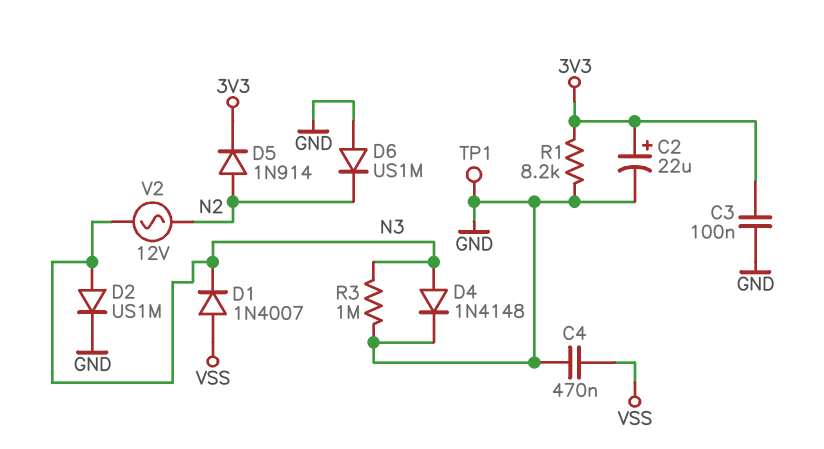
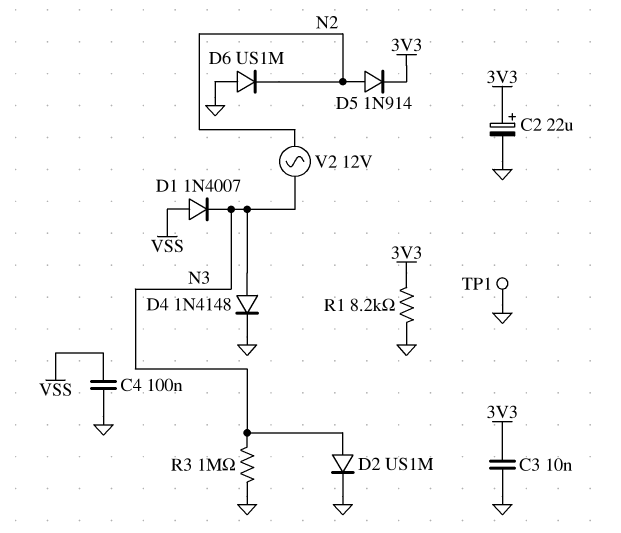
C3: 100nF (3V3, GND) -> 10nF (3V3, GND)
C4: 470nF (GND, VSS) -> 100nF (GND, VSS)

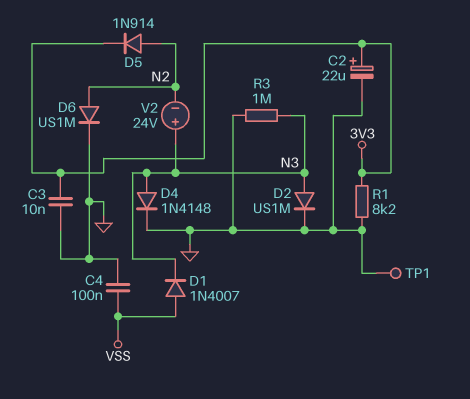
D6: diode US1M (A GND, K N2) -> diode US1M (A N2, K GND)
V2: AC 12V (N2, N3) -> 24V (plus N3, minus N2)

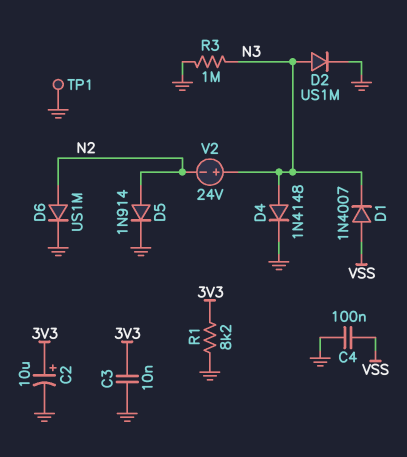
C2: 22uF (plus 3V3, minus GND) -> 10uF (plus 3V3, minus GND)
D5: diode 1N914 (A N2, K 3V3) -> diode 1N914 (A N2, K GND)

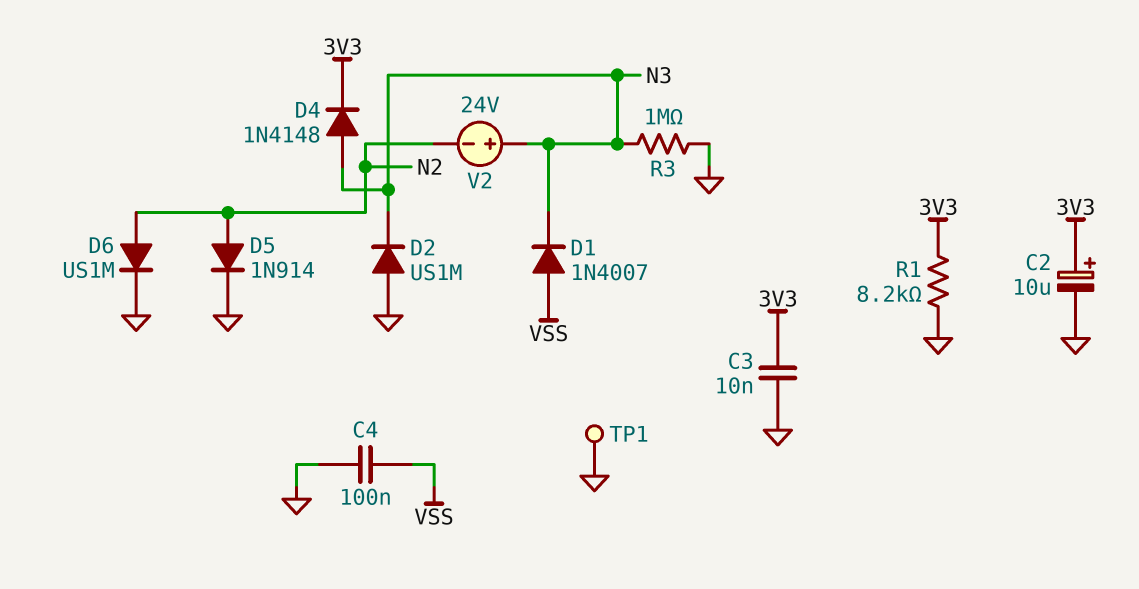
D2: diode US1M (A N3, K GND) -> diode US1M (A GND, K N3)
D4: diode 1N4148 (A N3, K GND) -> diode 1N4148 (A N3, K 3V3)

